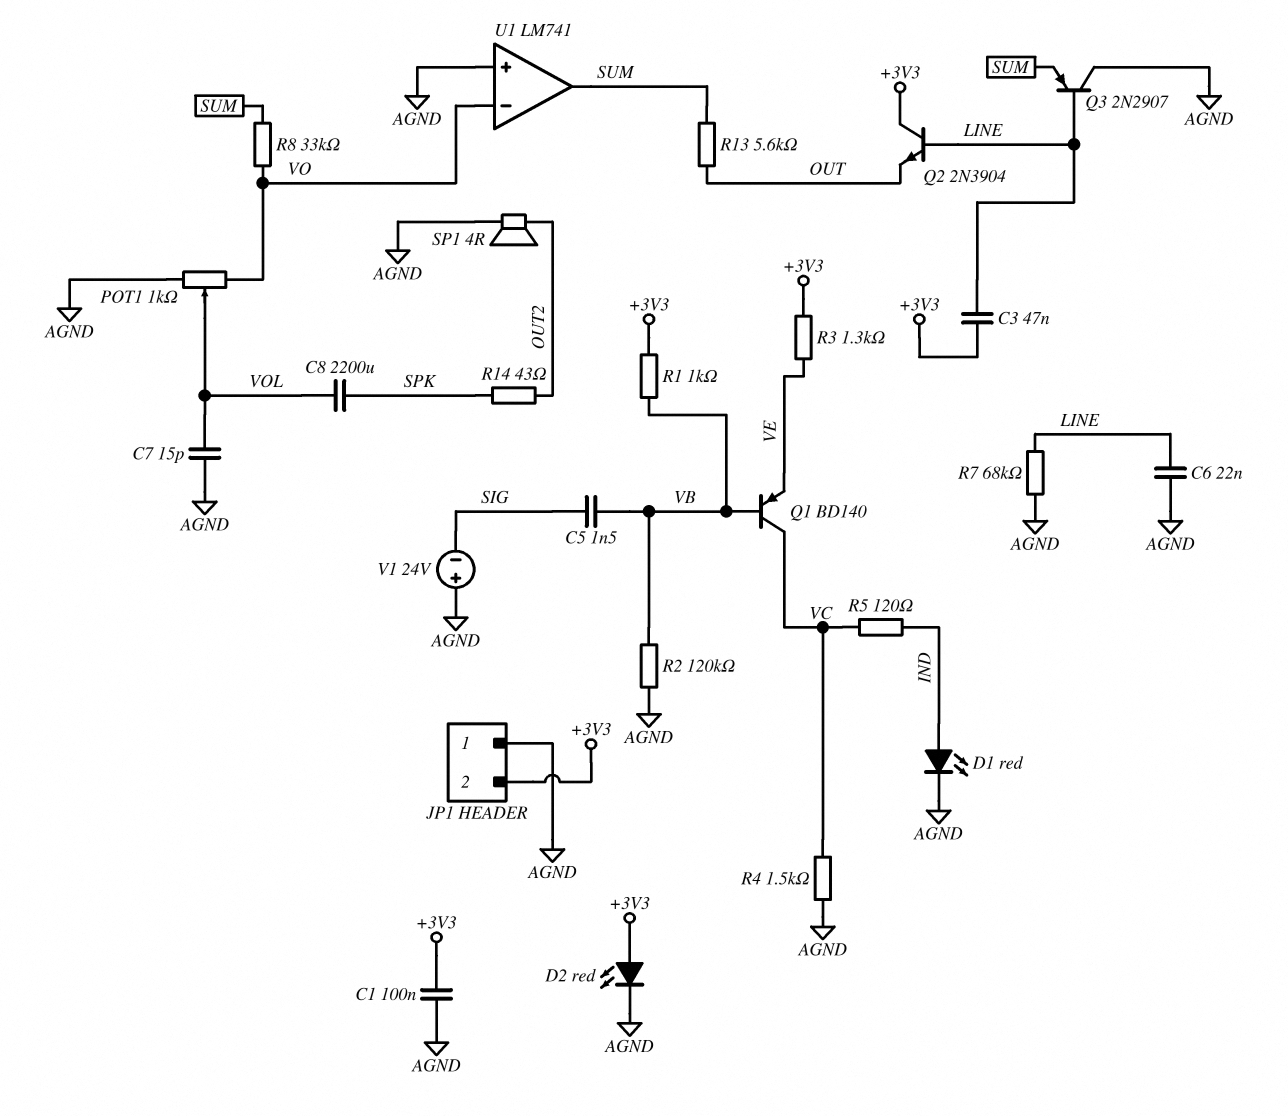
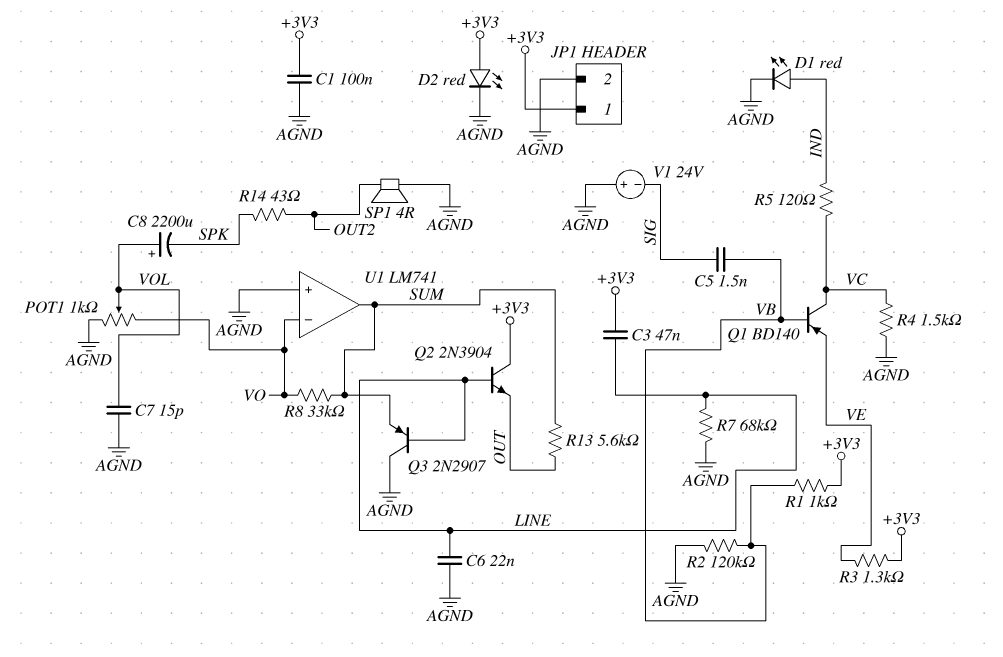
C8: 2200uF (SPK, VOL) -> 2200uF (plus VOL, minus SPK)
JP1 pin 1: AGND -> +3V3
JP1 pin 2: +3V3 -> AGND

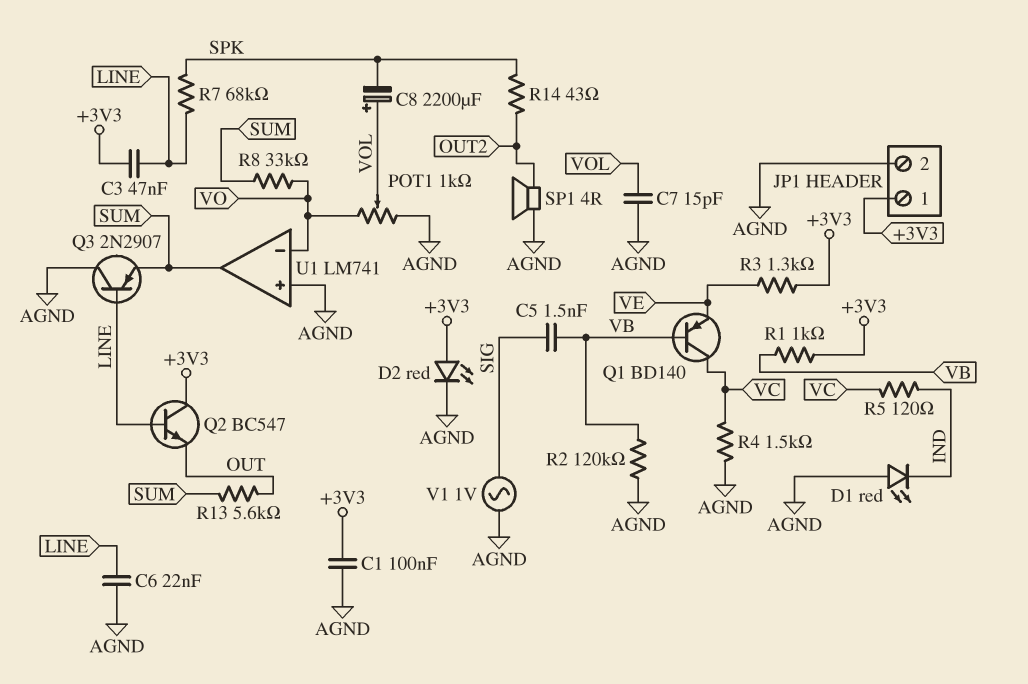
D1: LED red (A IND, K AGND) -> LED red (A AGND, K IND)
Q2: NPN 2N3904 (B LINE, C +3V3, E OUT) -> NPN BC547 (B LINE, C +3V3, E OUT)
R7: 68k (AGND, LINE) -> 68k (LINE, SPK)
V1: 24V (plus AGND, minus SIG) -> AC 1V (AGND, SIG)

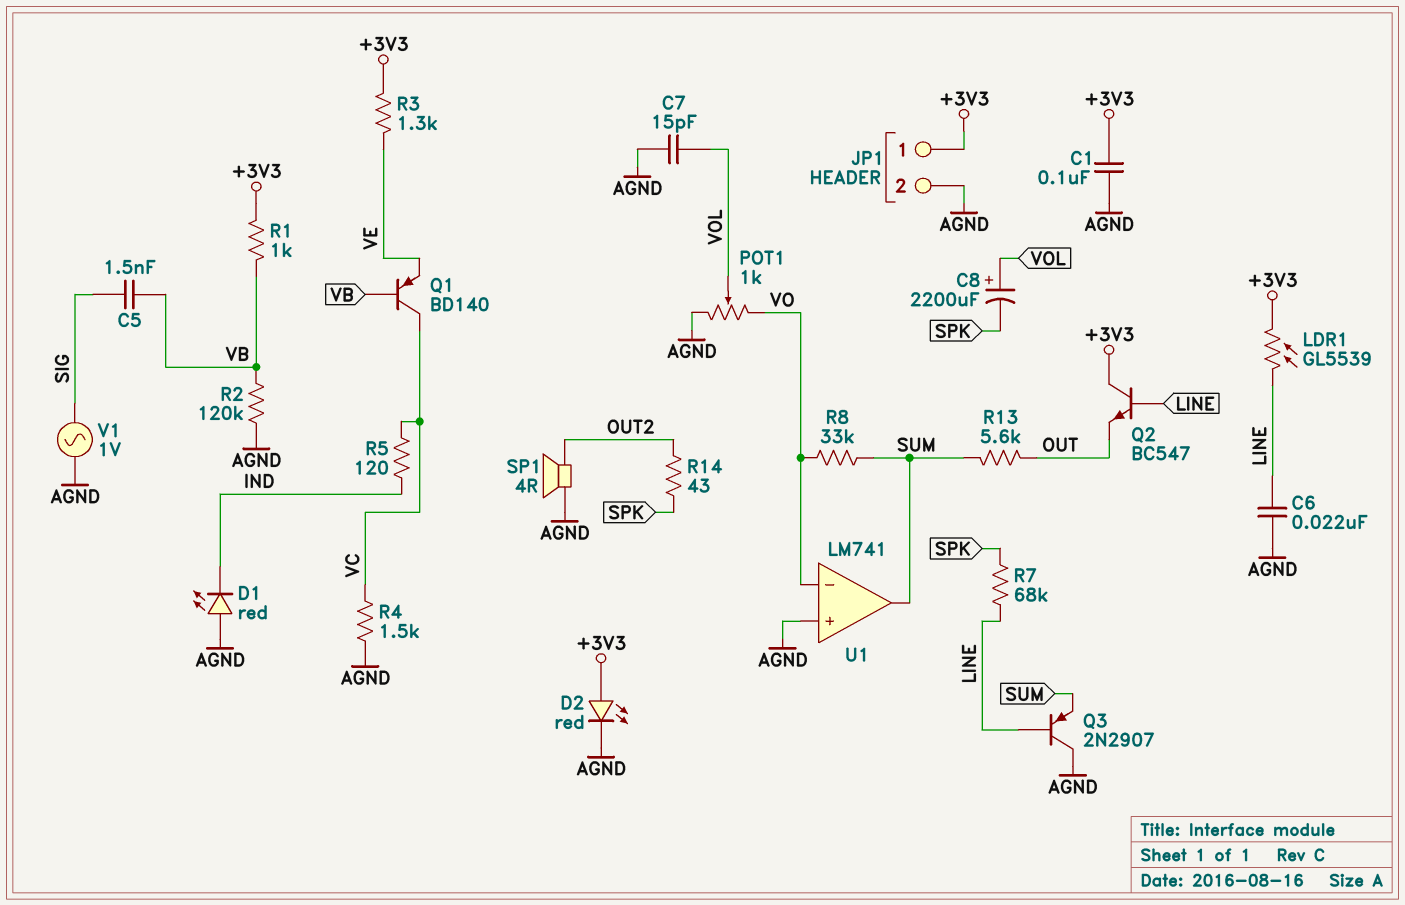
C3: 47nF (+3V3, LINE) -> none
LDR1: none -> GL5539 (+3V3, LINE)

